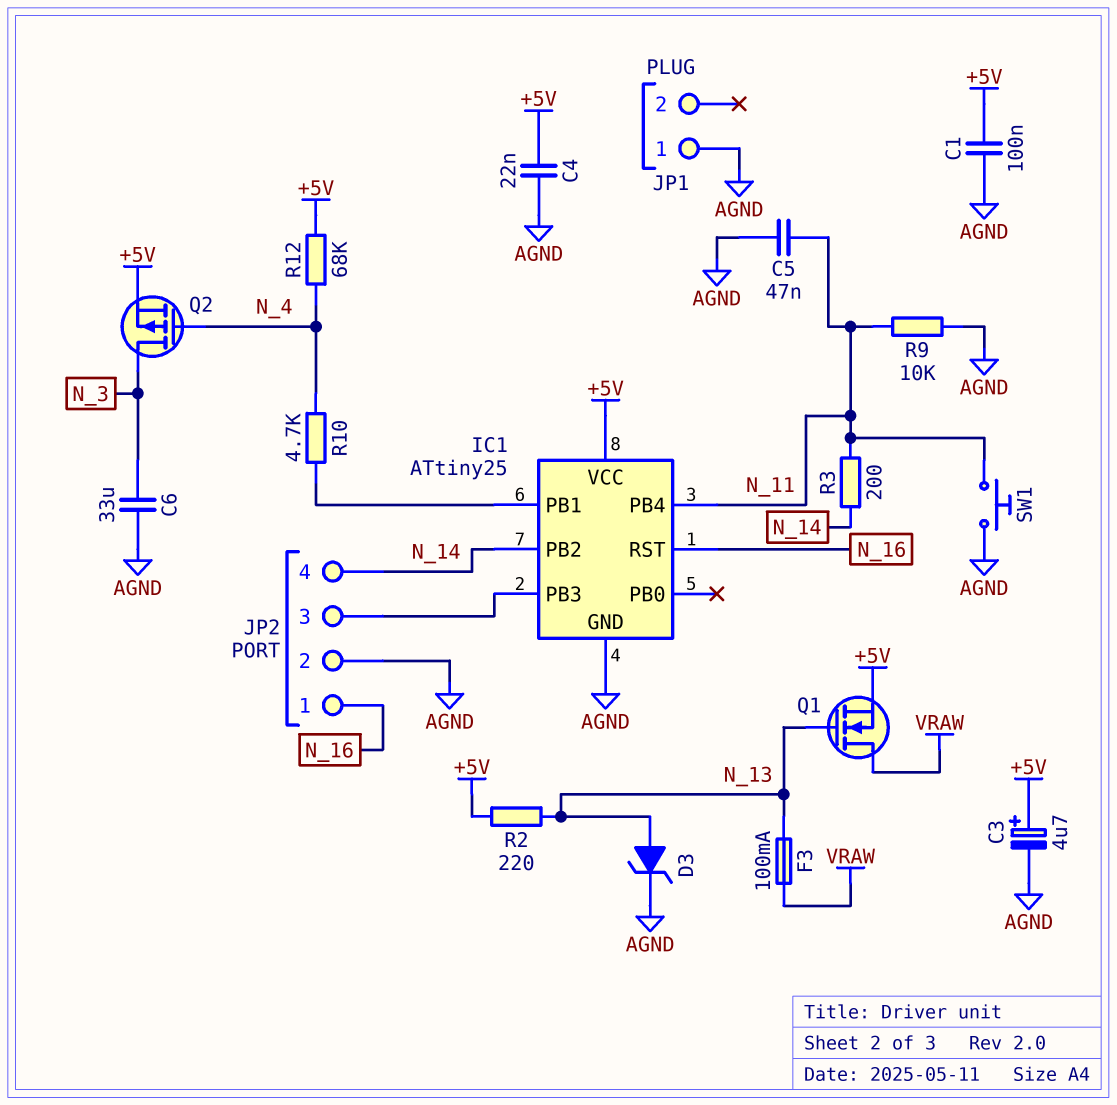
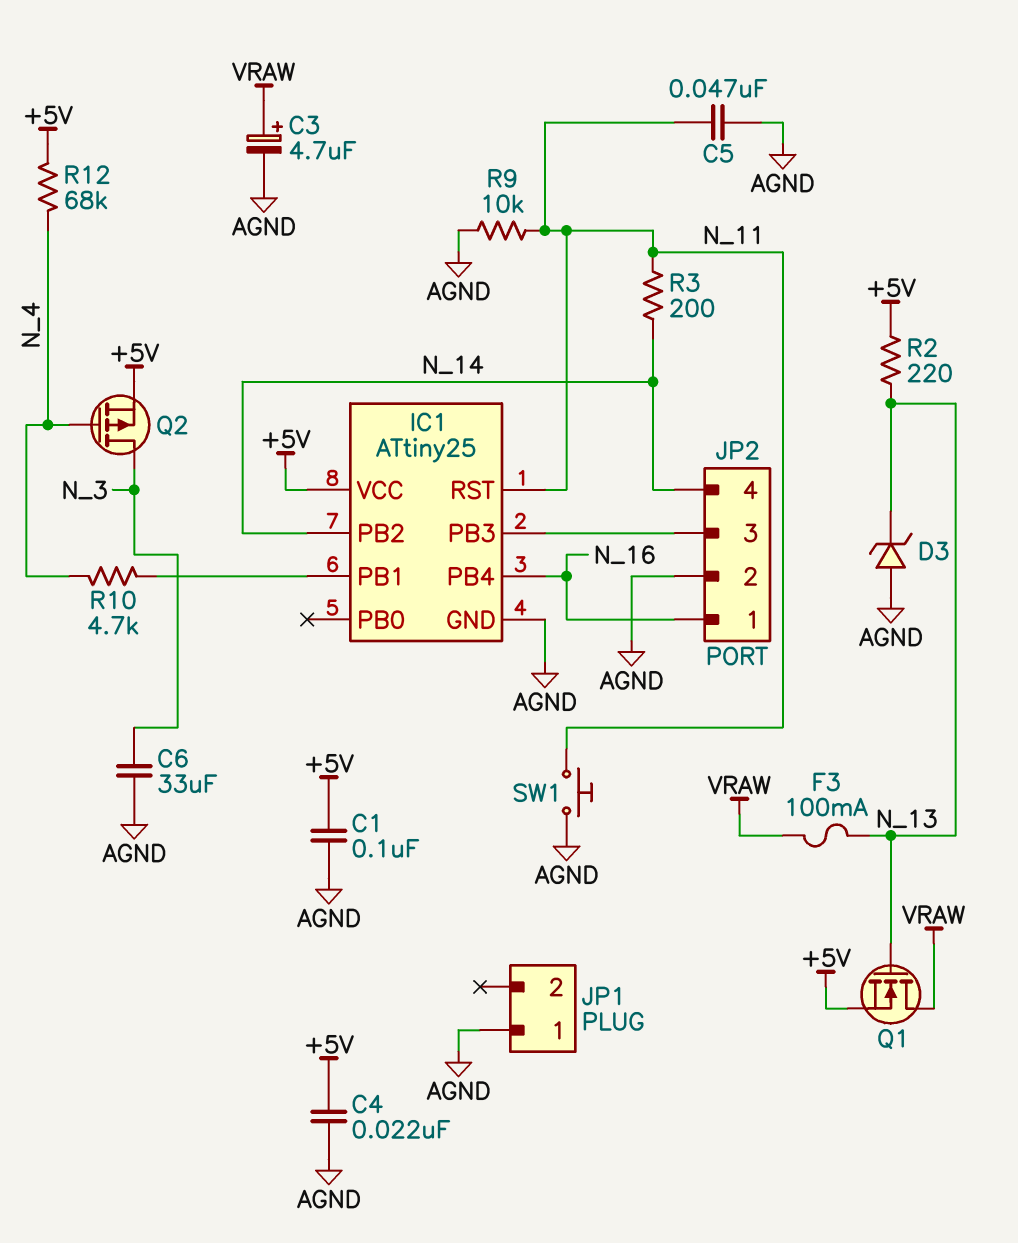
C3: 4.7uF (plus +5V, minus AGND) -> 4.7uF (plus VRAW, minus AGND)
D3: zener (A N_13, K AGND) -> zener (A AGND, K N_13)
IC1 pin PB4: N_11 -> N_16
IC1 pin RST: N_16 -> N_11

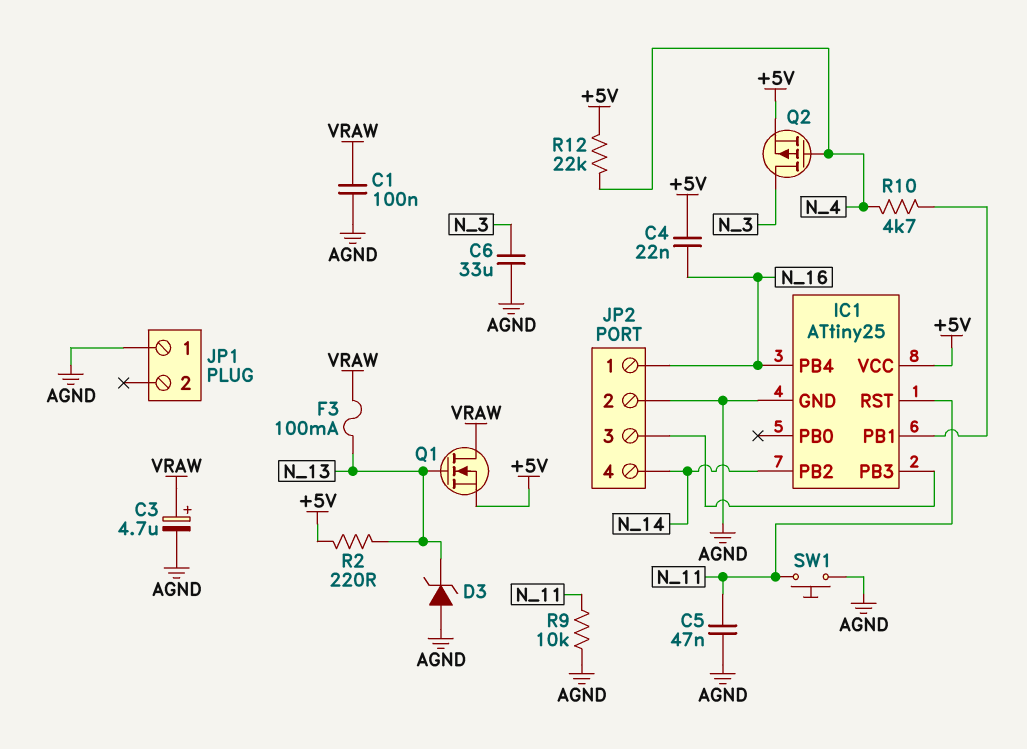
C1: 100nF (+5V, AGND) -> 100nF (AGND, VRAW)
C4: 22nF (+5V, AGND) -> 22nF (+5V, N_16)
R3: 200 (N_11, N_14) -> none
R12: 68k (+5V, N_4) -> 22k (+5V, N_4)

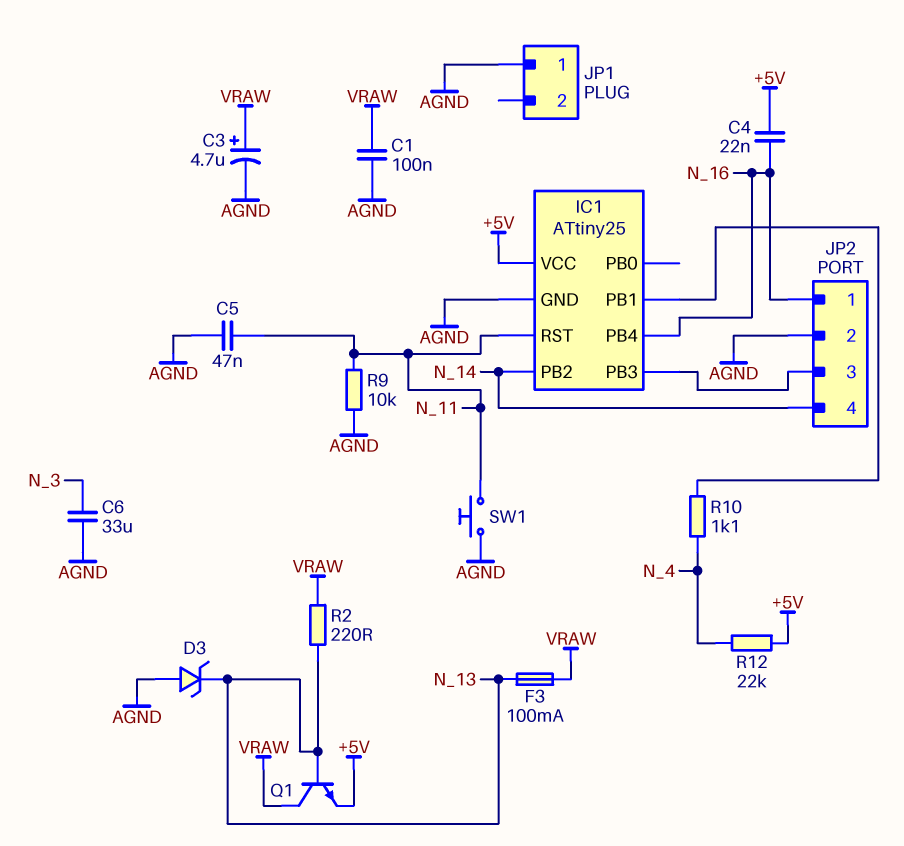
Q1: NMOS (G N_13, D VRAW, S +5V) -> NPN (B N_13, C VRAW, E +5V)
Q2: PMOS (G N_4, D N_3, S +5V) -> none
R2: 220 (+5V, N_13) -> 220 (N_13, VRAW)
R10: 4.7k (IC1/PB1, N_4) -> 1.1k (IC1/PB1, N_4)

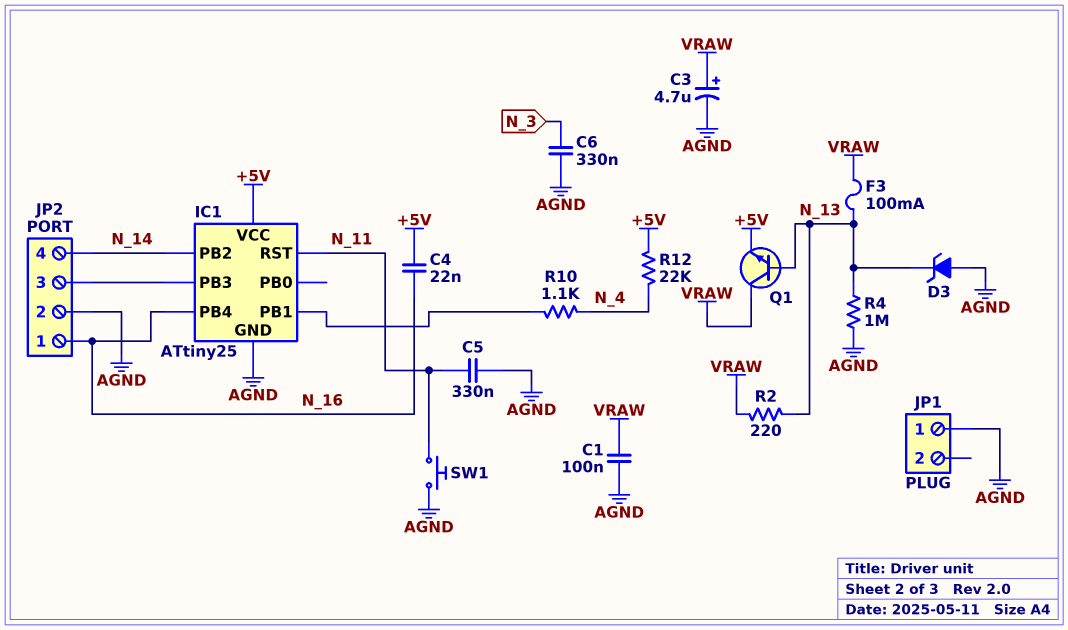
C5: 47nF (AGND, N_11) -> 330nF (AGND, N_11)
C6: 33uF (AGND, N_3) -> 330nF (AGND, N_3)
R4: none -> 1M (AGND, N_13)
R9: 10k (AGND, N_11) -> none

